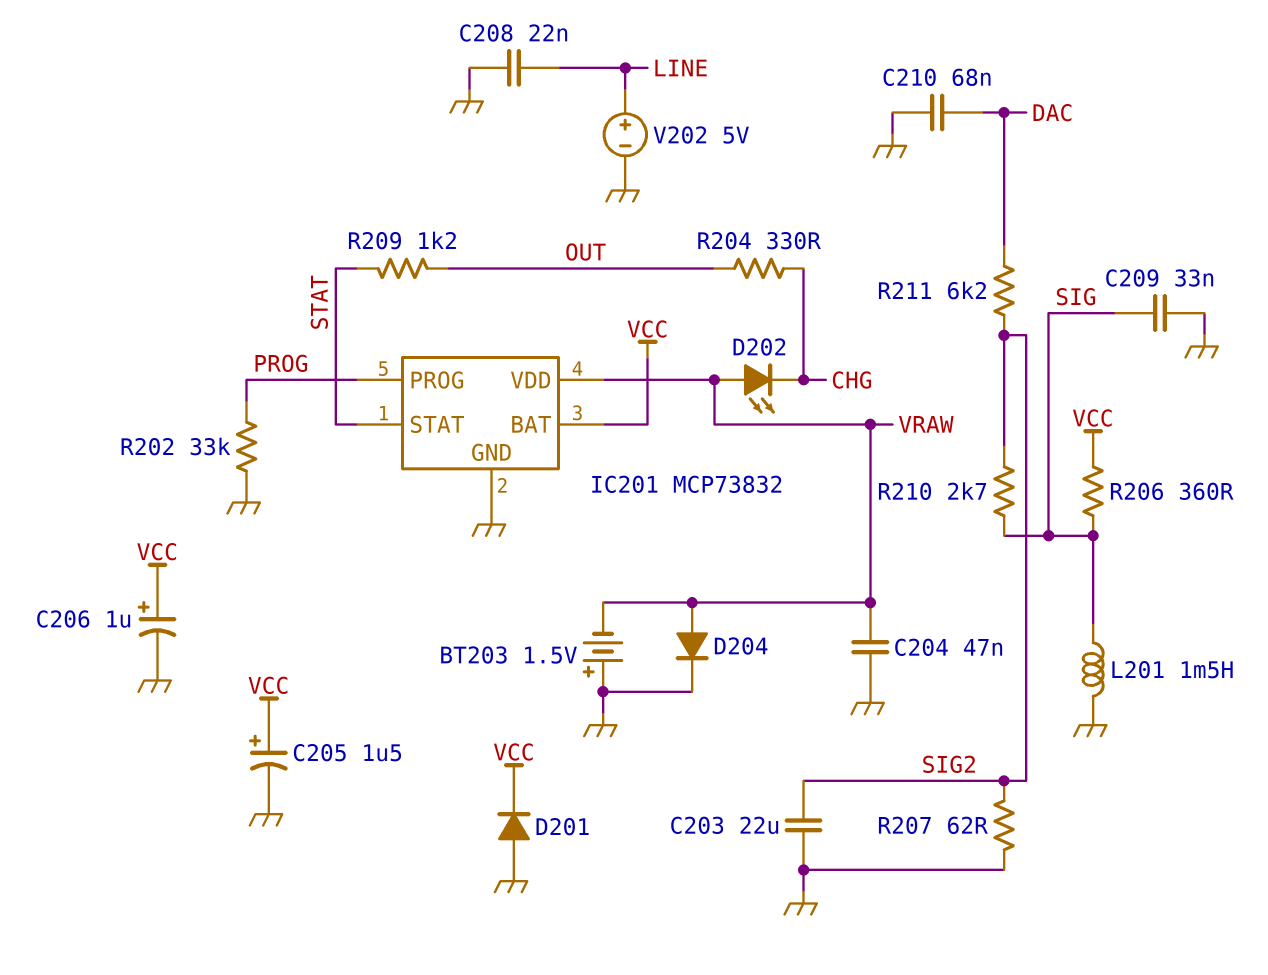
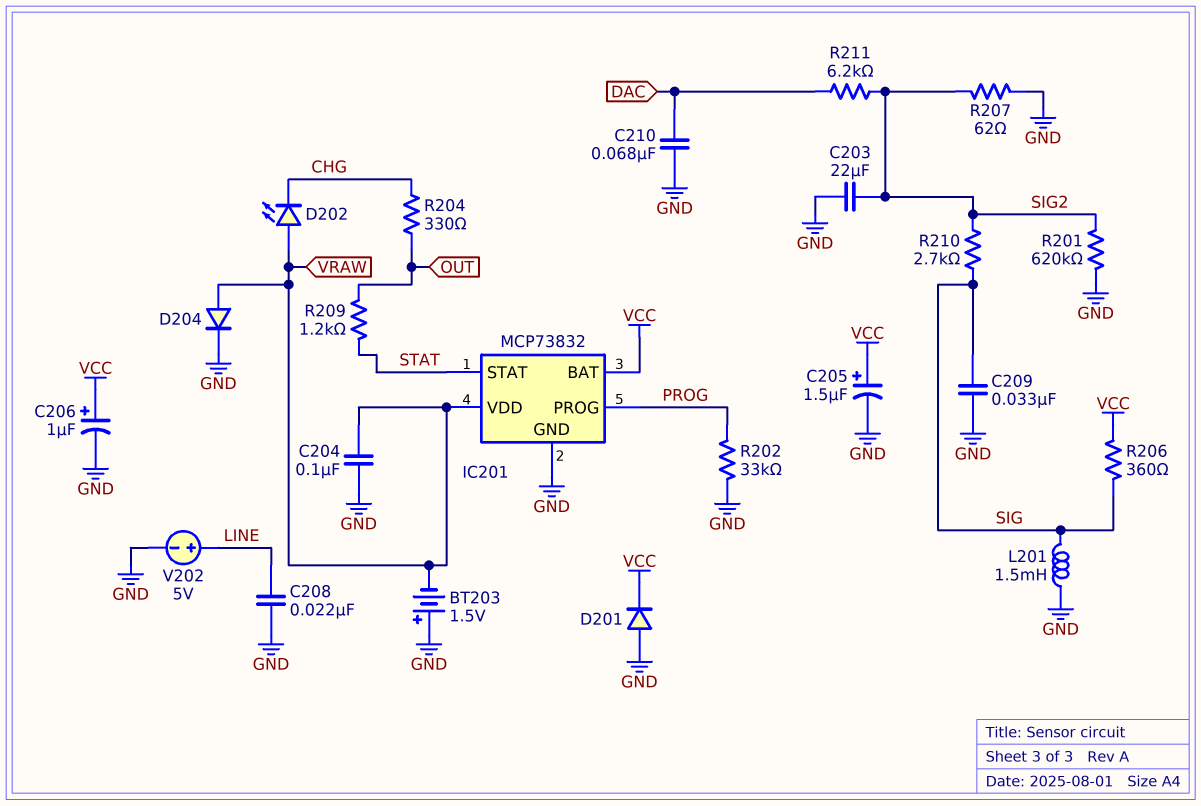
C204: 47nF (GND, VRAW) -> 100nF (GND, VRAW)
R201: none -> 620k (GND, SIG2)

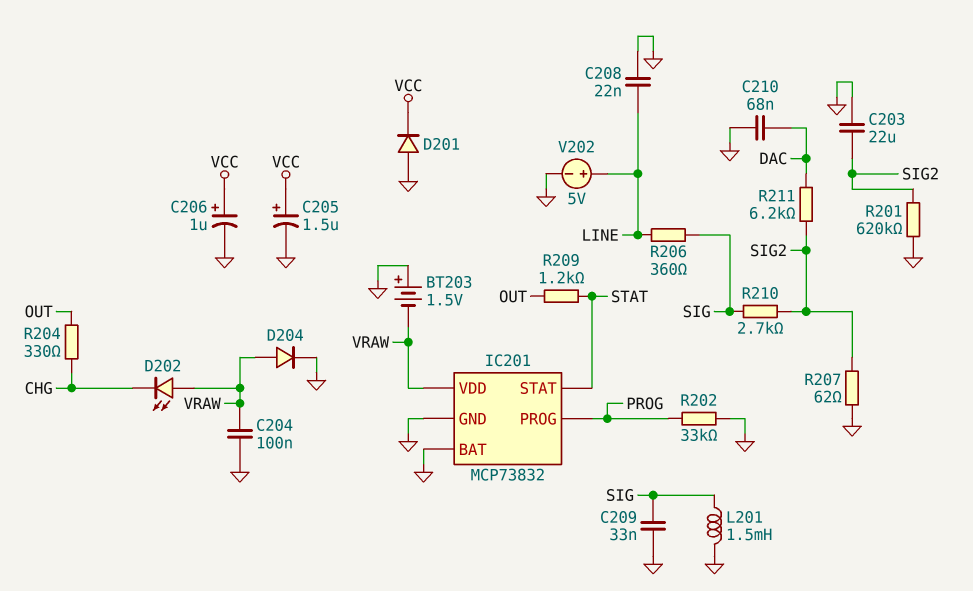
IC201 pin BAT: VCC -> GND
R206: 360 (SIG, VCC) -> 360 (LINE, SIG)

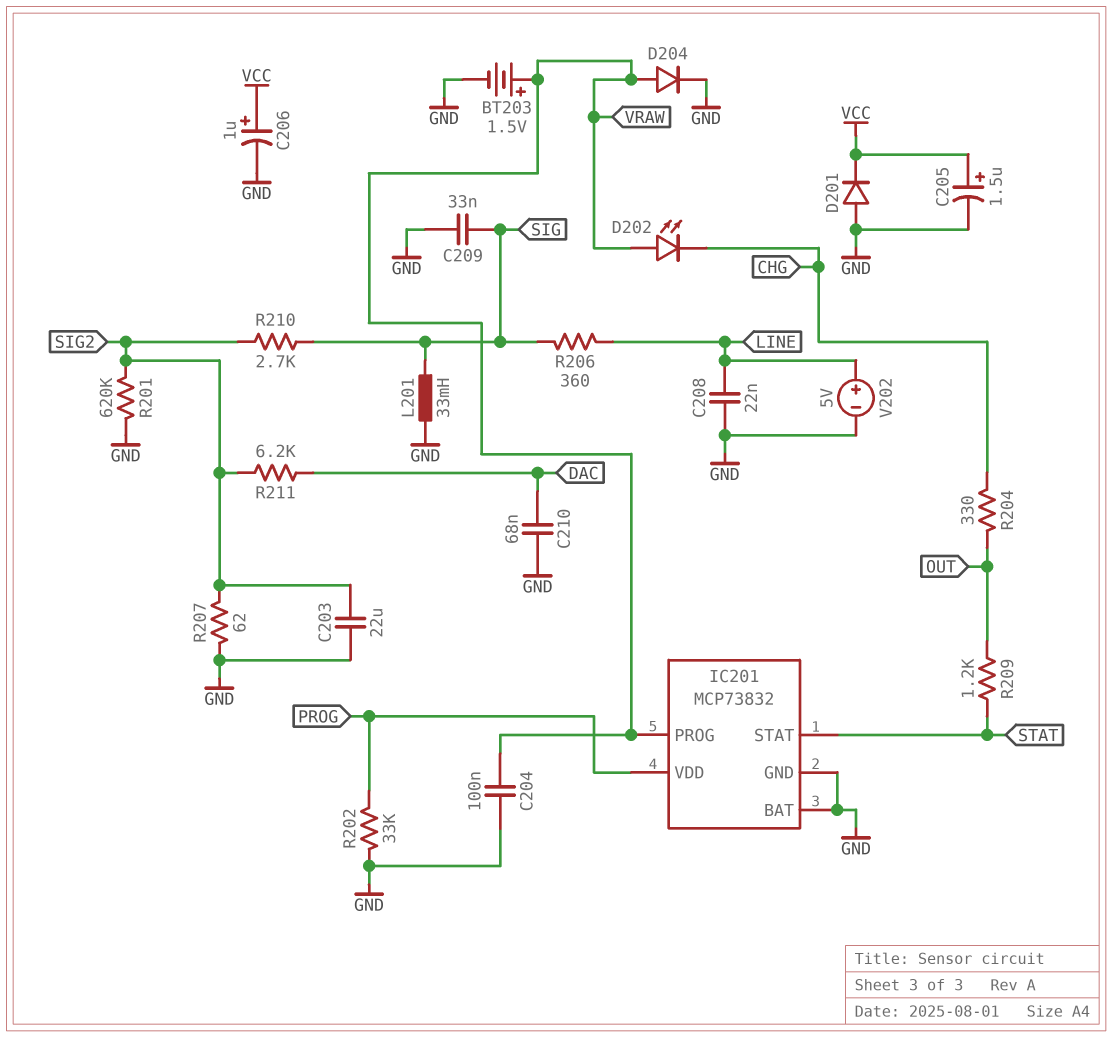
BT203: 1.5V (plus GND, minus VRAW) -> 1.5V (plus VRAW, minus GND)
IC201 pin PROG: PROG -> VRAW
IC201 pin VDD: VRAW -> PROG
L201: 1.5mH (GND, SIG) -> 33mH (GND, SIG)

